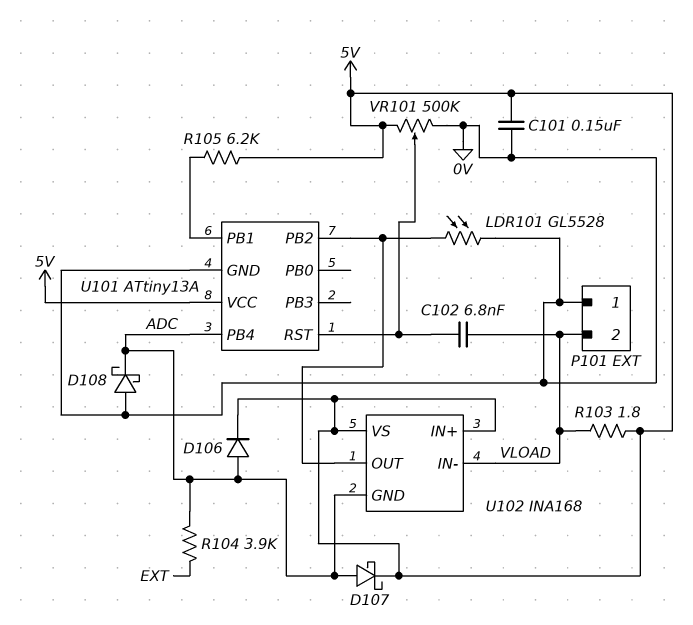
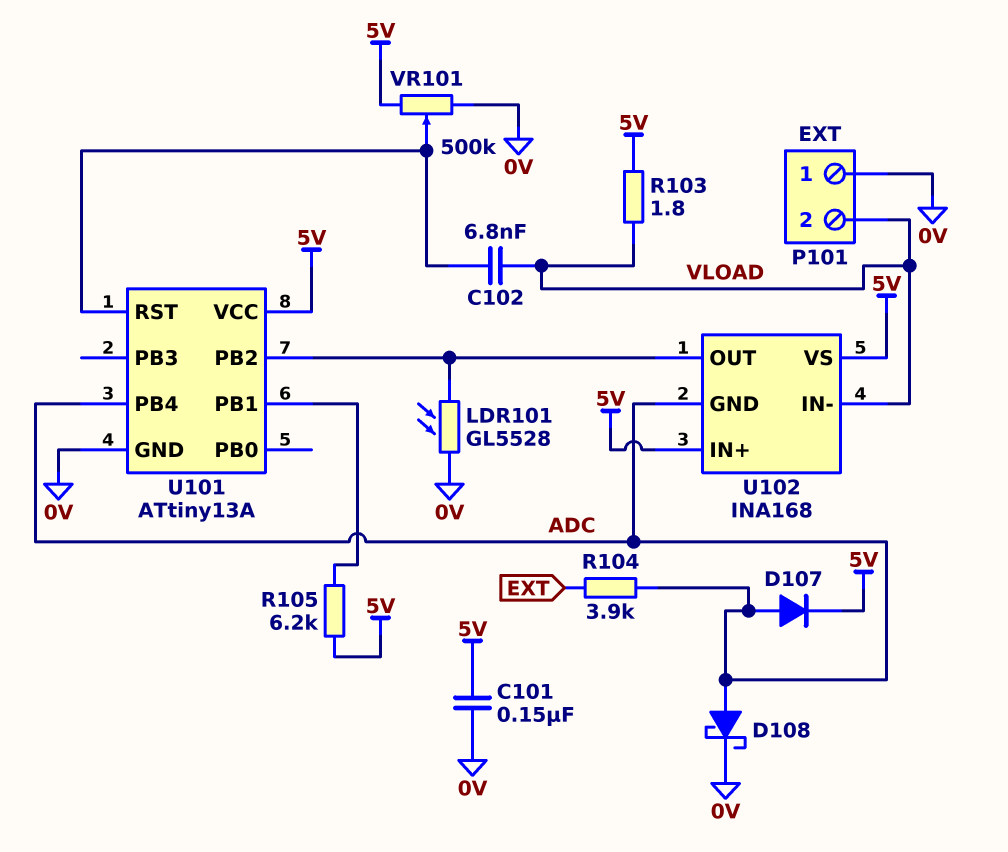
D106: diode (A ADC, K 5V) -> none
D107: schottky (A ADC, K 5V) -> diode (A ADC, K 5V)
D108: schottky (A 0V, K ADC) -> schottky (A ADC, K 0V)

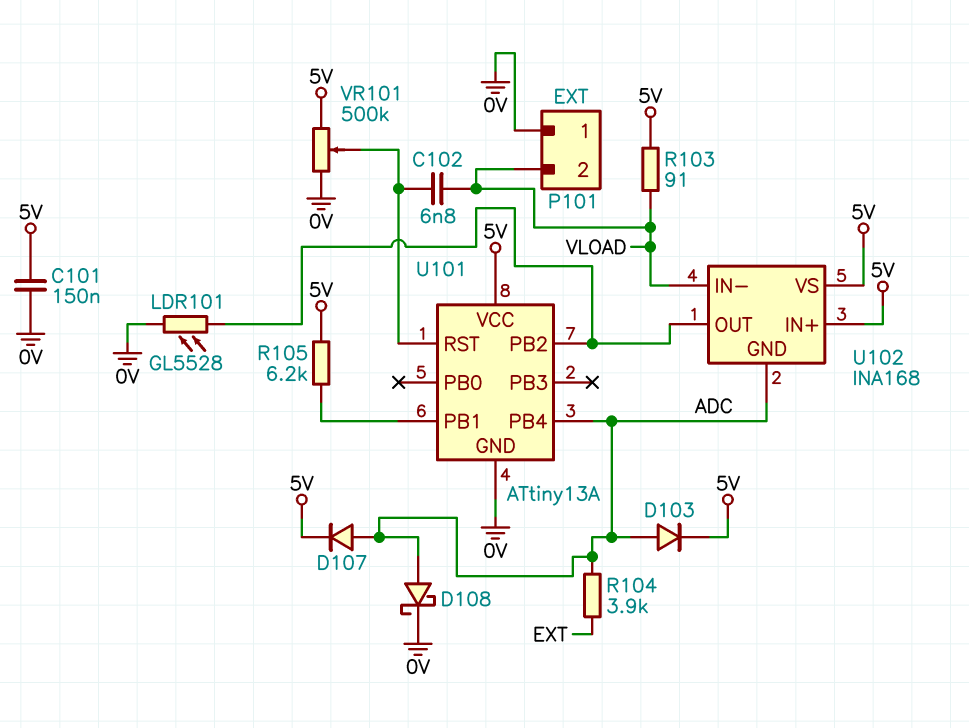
D103: none -> diode (A ADC, K 5V)
R103: 1.8 (5V, VLOAD) -> 91 (5V, VLOAD)

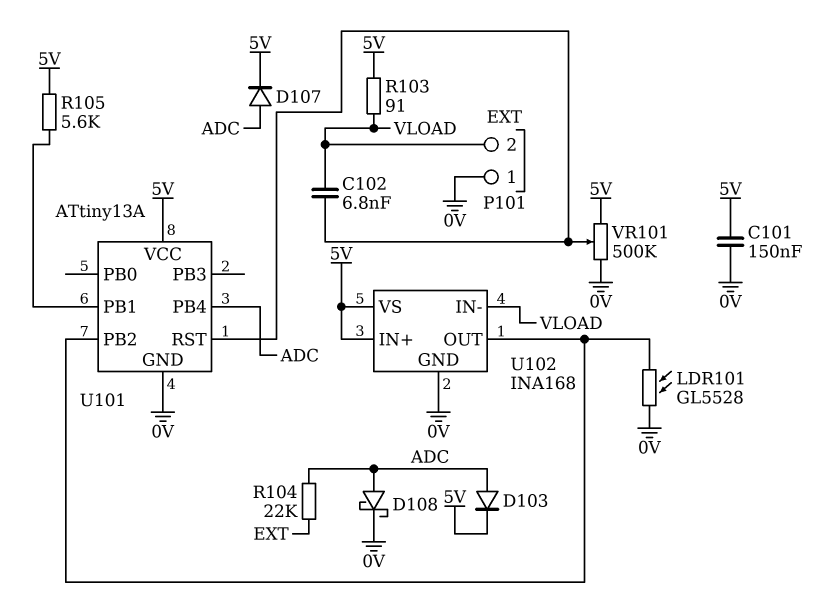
R104: 3.9k (ADC, EXT) -> 22k (ADC, EXT)
R105: 6.2k (5V, U101/PB1) -> 5.6k (5V, U101/PB1)
U102 pin GND: ADC -> 0V

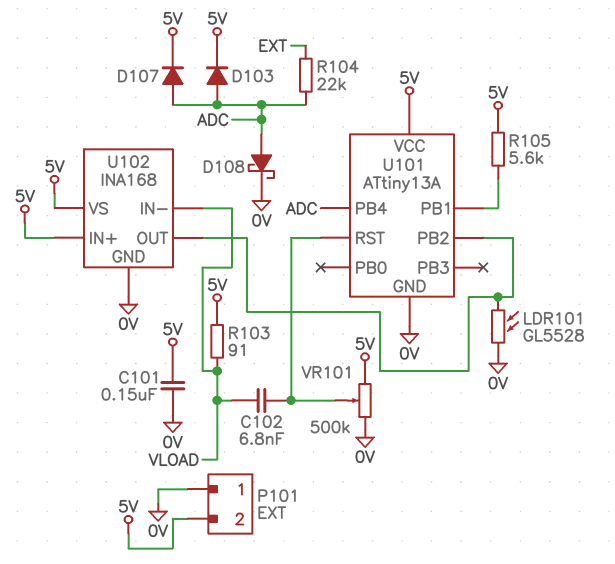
P101 pin 2: VLOAD -> 5V

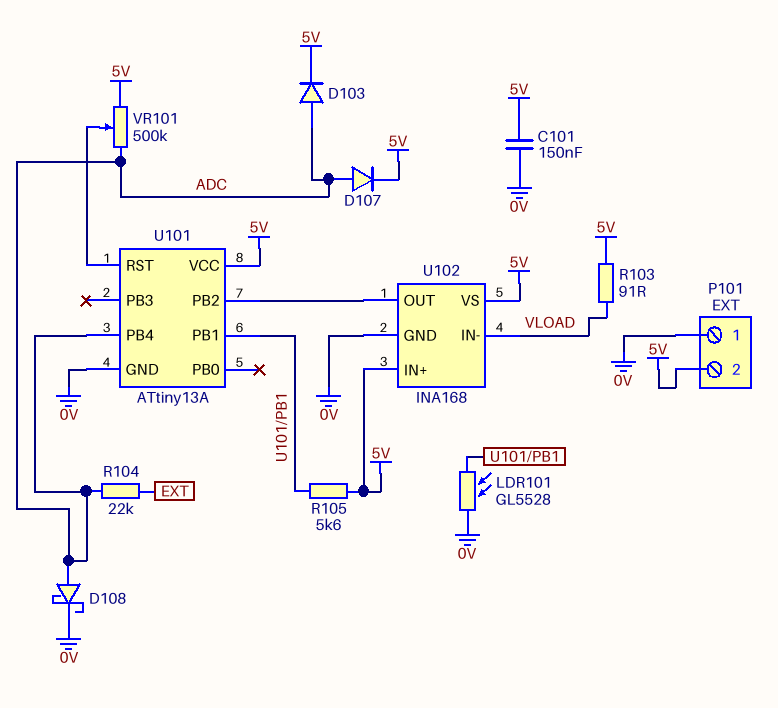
C102: 6.8nF (U101/RST, VLOAD) -> none
LDR101: GL5528 (0V, U101/PB2) -> GL5528 (0V, U101/PB1)
VR101: 500k (0V, 5V, wiper U101/RST) -> 500k (5V, ADC, wiper U101/RST)

